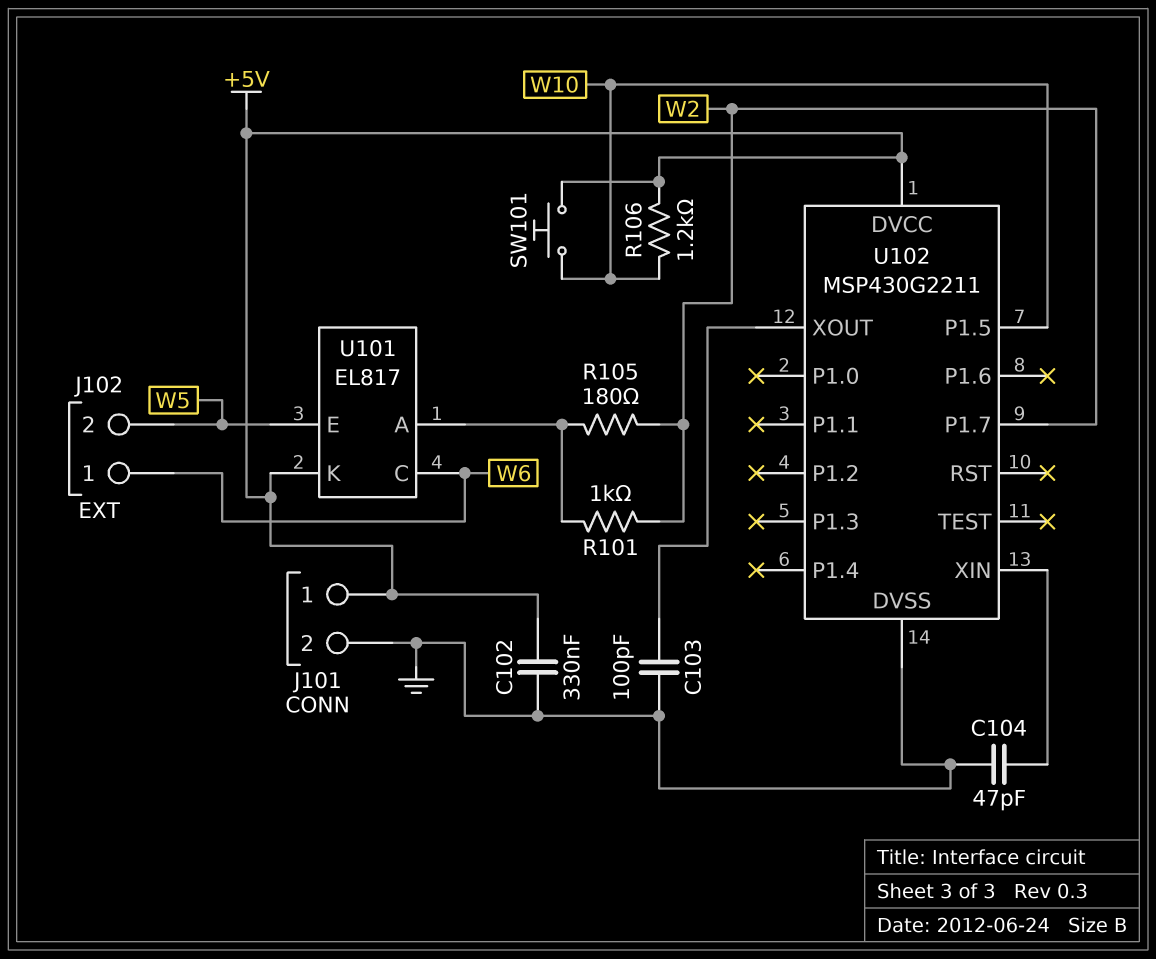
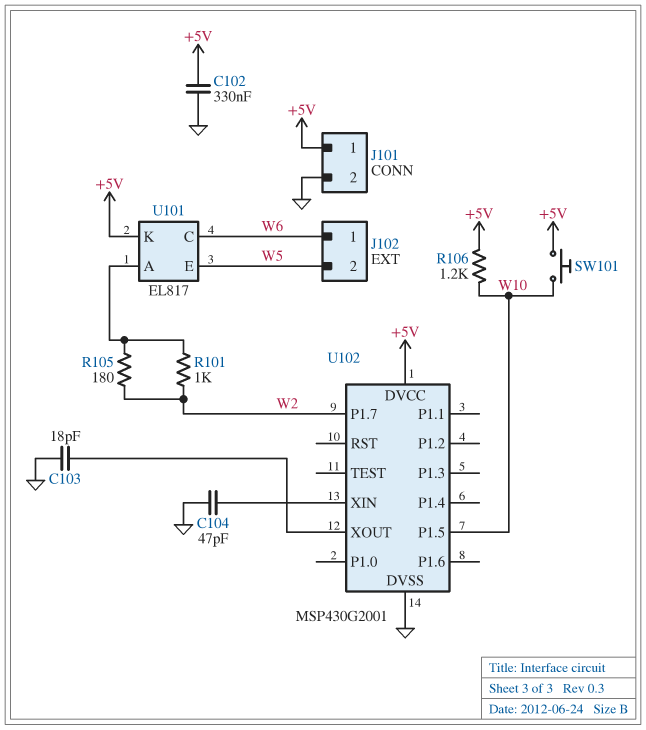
C103: 100pF (GND, U102/XOUT) -> 18pF (GND, U102/XOUT)
U102: MSP430G2211 -> MSP430G2001

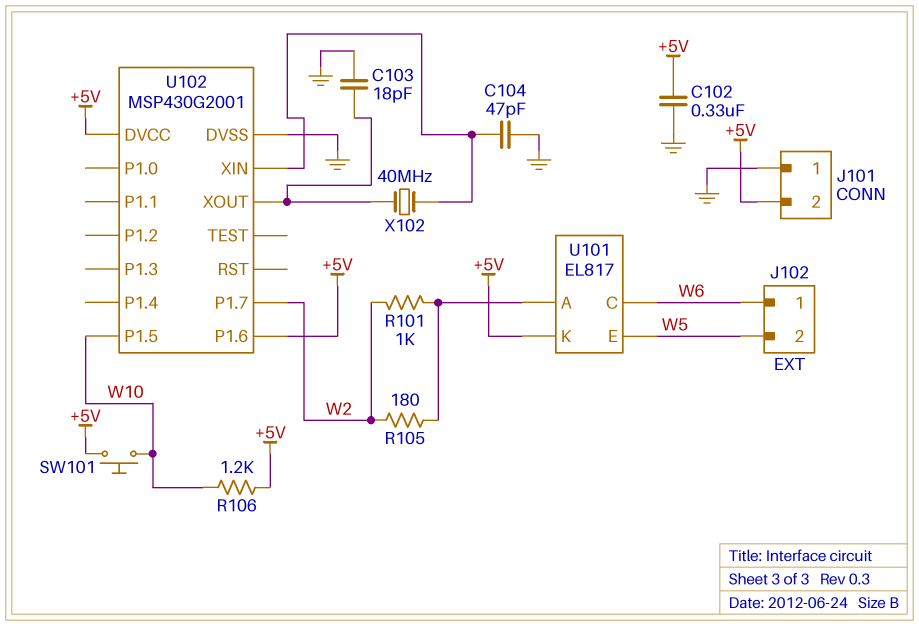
J101 pin 1: +5V -> GND
J101 pin 2: GND -> +5V
U102 pin P1.6: none -> +5V
X102: none -> 40MHz (U102/XIN, U102/XOUT)

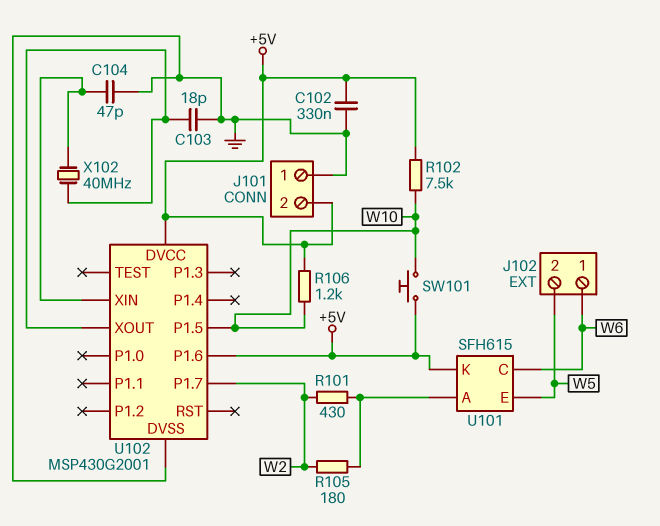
R101: 1k (U101/A, W2) -> 430 (U101/A, W2)
R102: none -> 7.5k (+5V, W10)
U101: EL817 -> SFH615

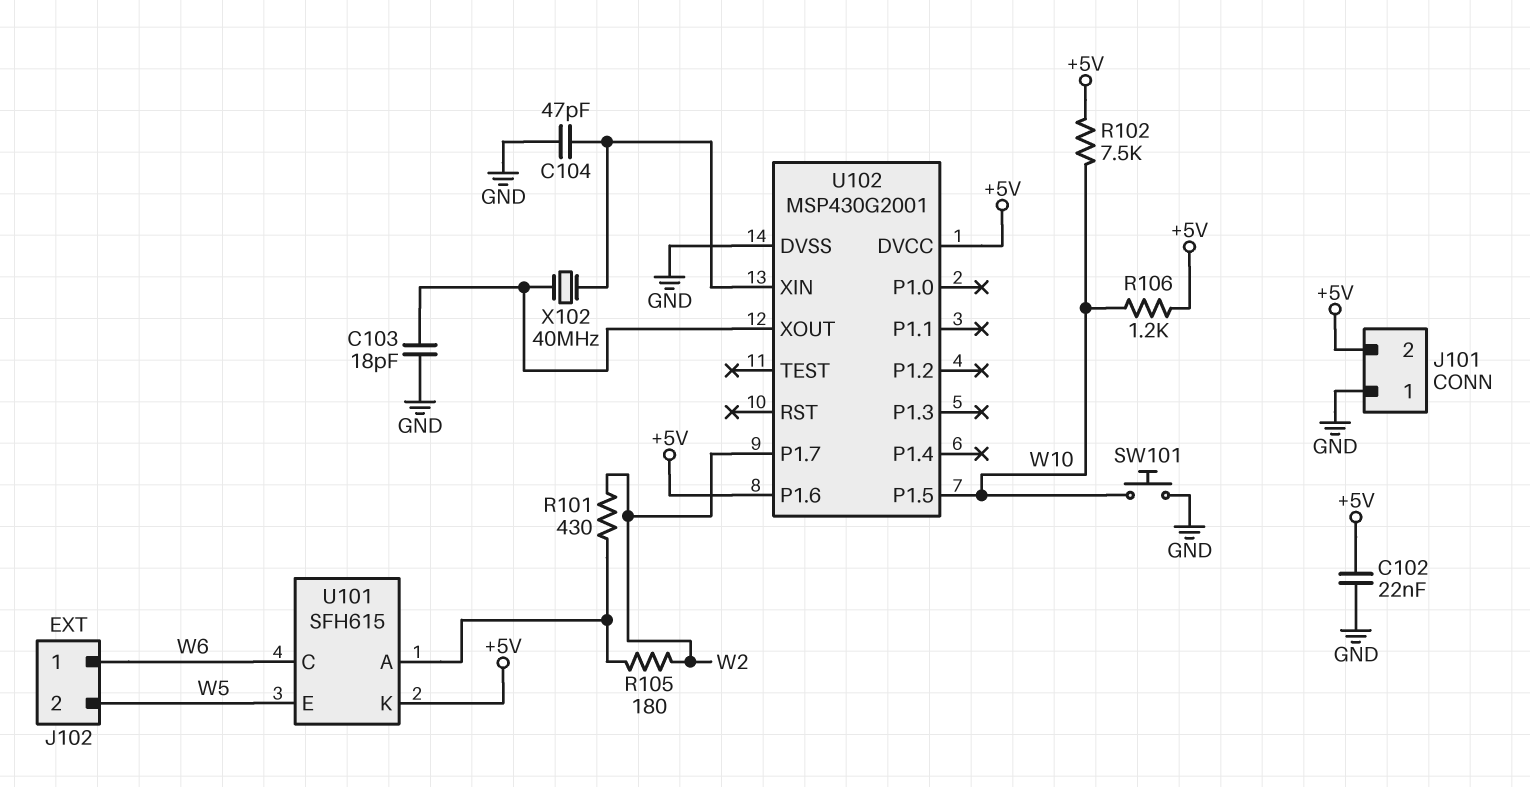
C102: 330nF (+5V, GND) -> 22nF (+5V, GND)
SW101: button (+5V, W10) -> button (GND, W10)

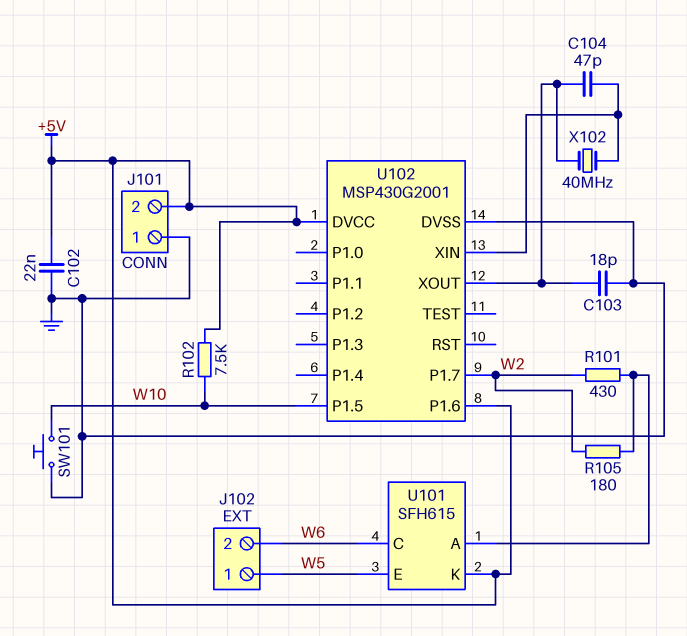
C104: 47pF (GND, U102/XIN) -> 47pF (U102/XIN, U102/XOUT)
J102 pin 1: W6 -> W5
J102 pin 2: W5 -> W6
R106: 1.2k (+5V, W10) -> none

